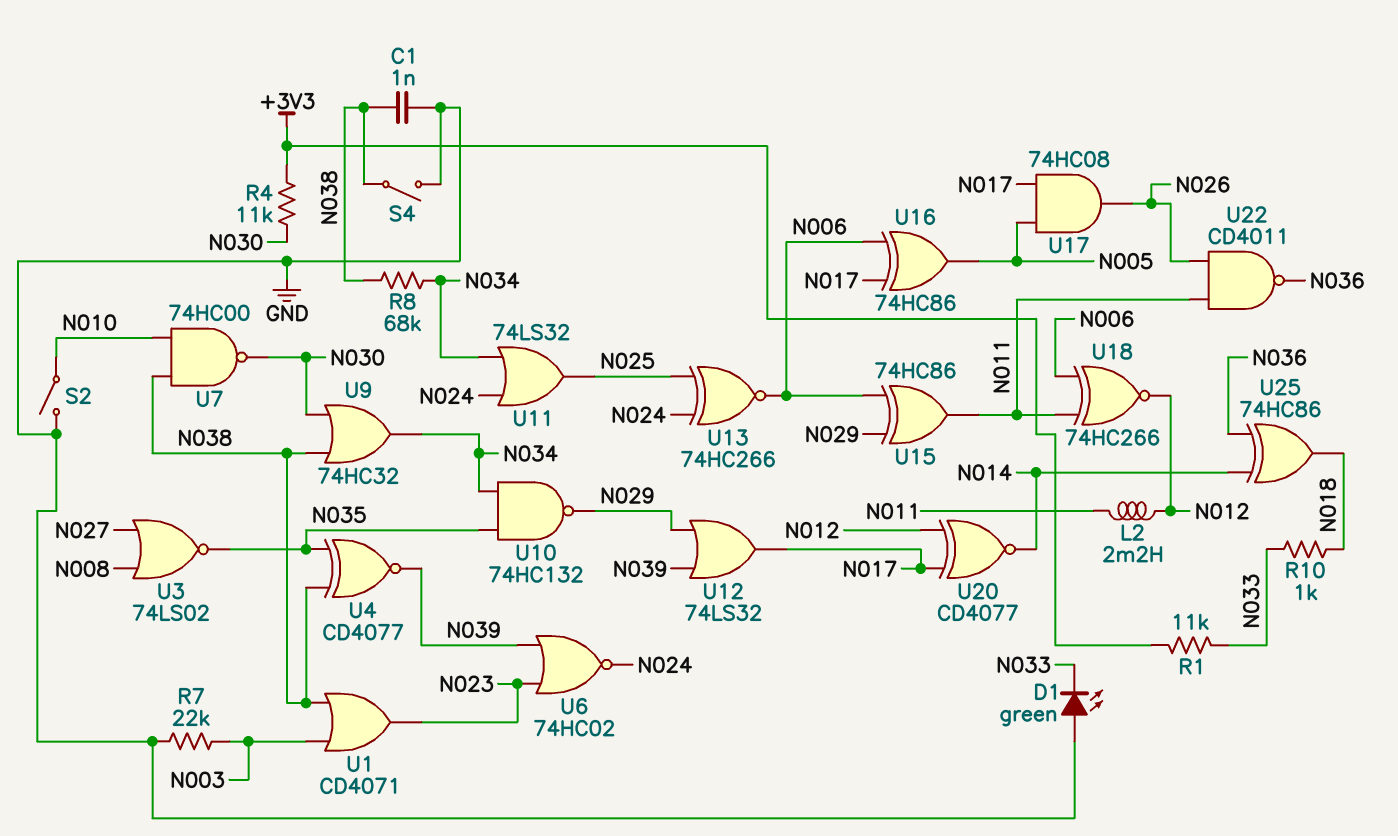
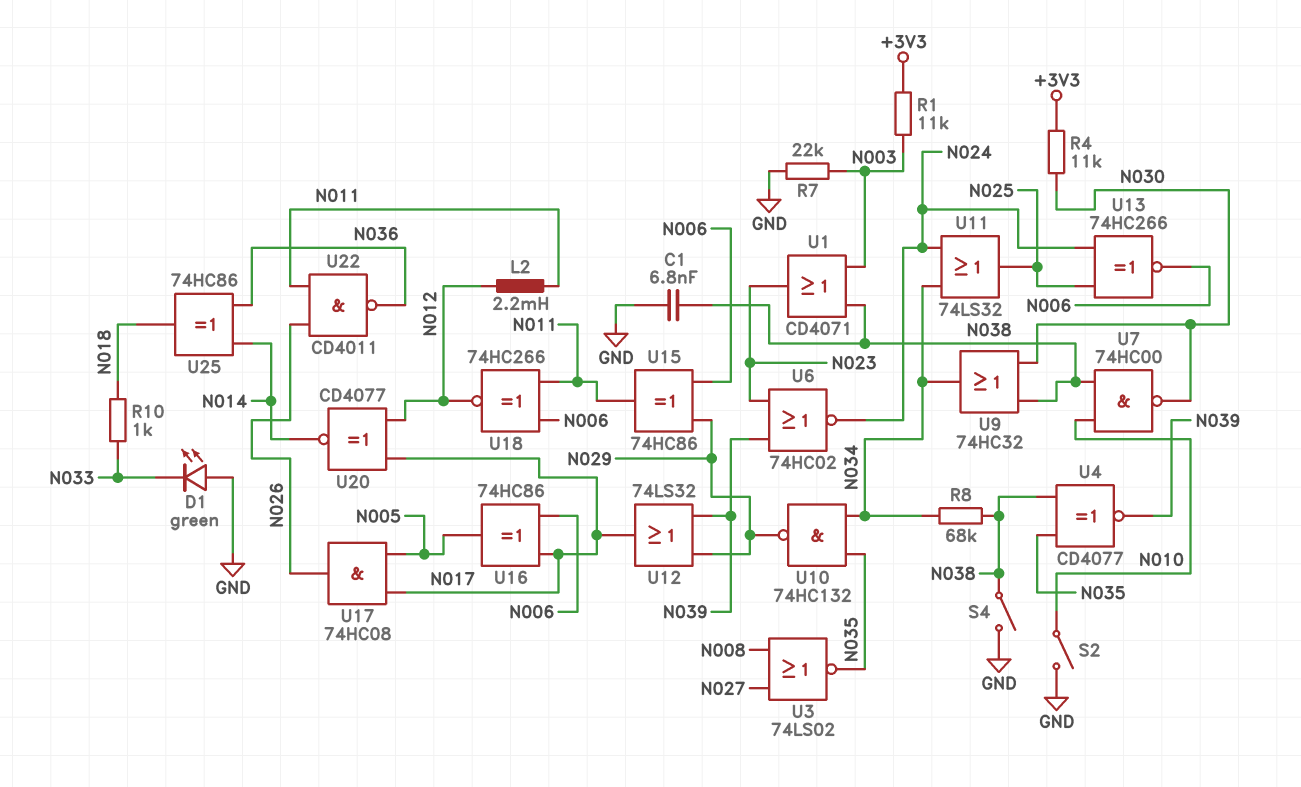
C1: 1nF (GND, N038) -> 6.8nF (GND, N038)
R1: 11k (+3V3, N033) -> 11k (+3V3, N003)

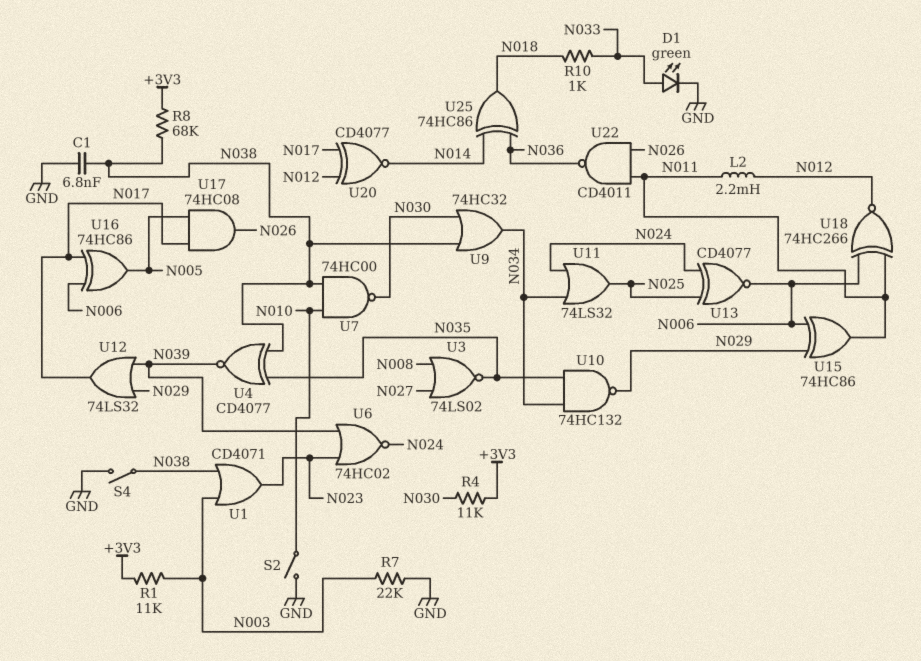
D1: LED green (A GND, K N033) -> LED green (A N033, K GND)
R8: 68k (N034, N038) -> 68k (+3V3, N038)
U13: XNOR 74HC266 (in N024, in N025, out N006) -> XNOR CD4077 (in N024, in N025, out N006)

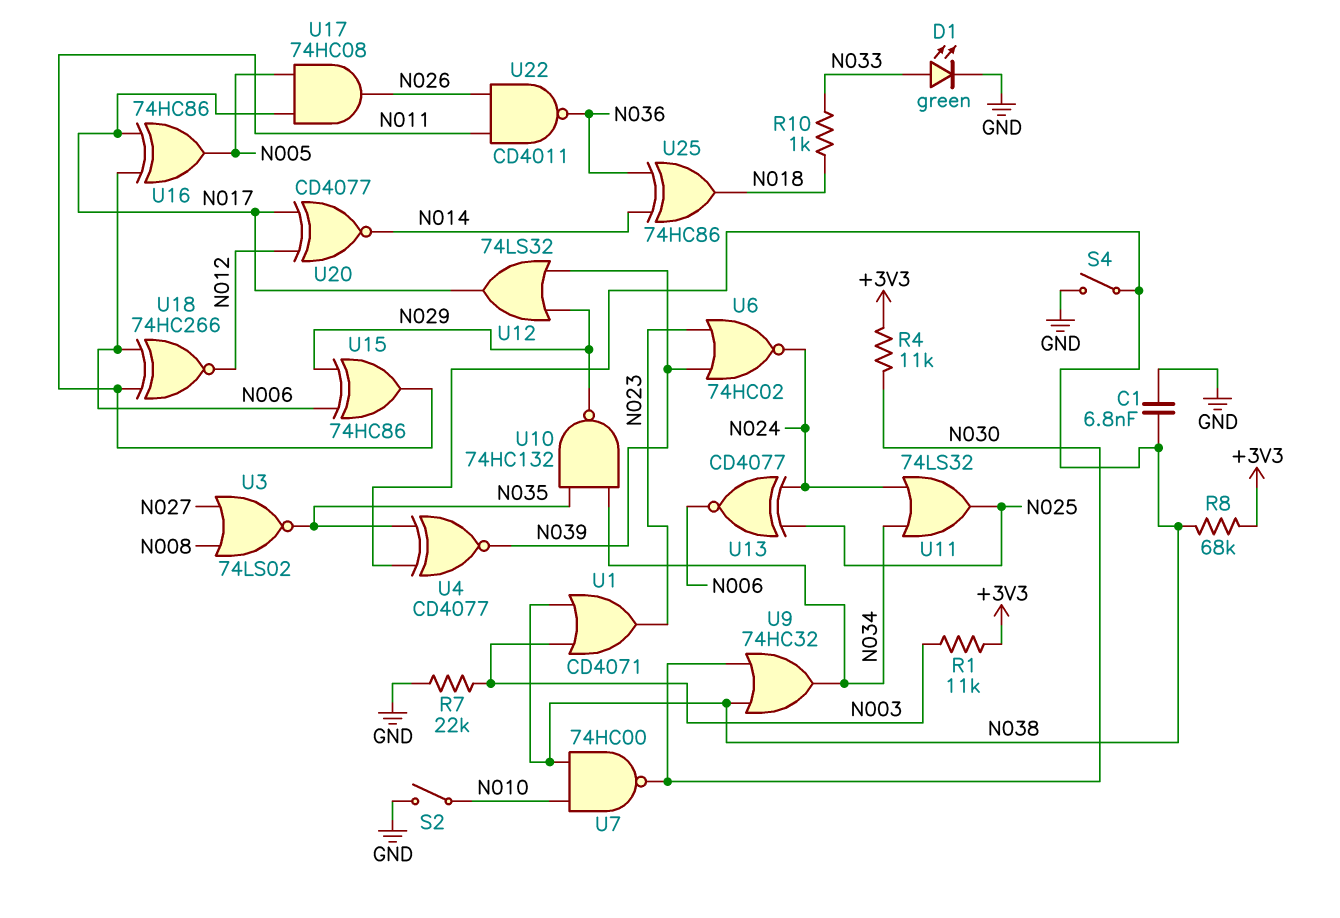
L2: 2.2mH (N011, N012) -> none

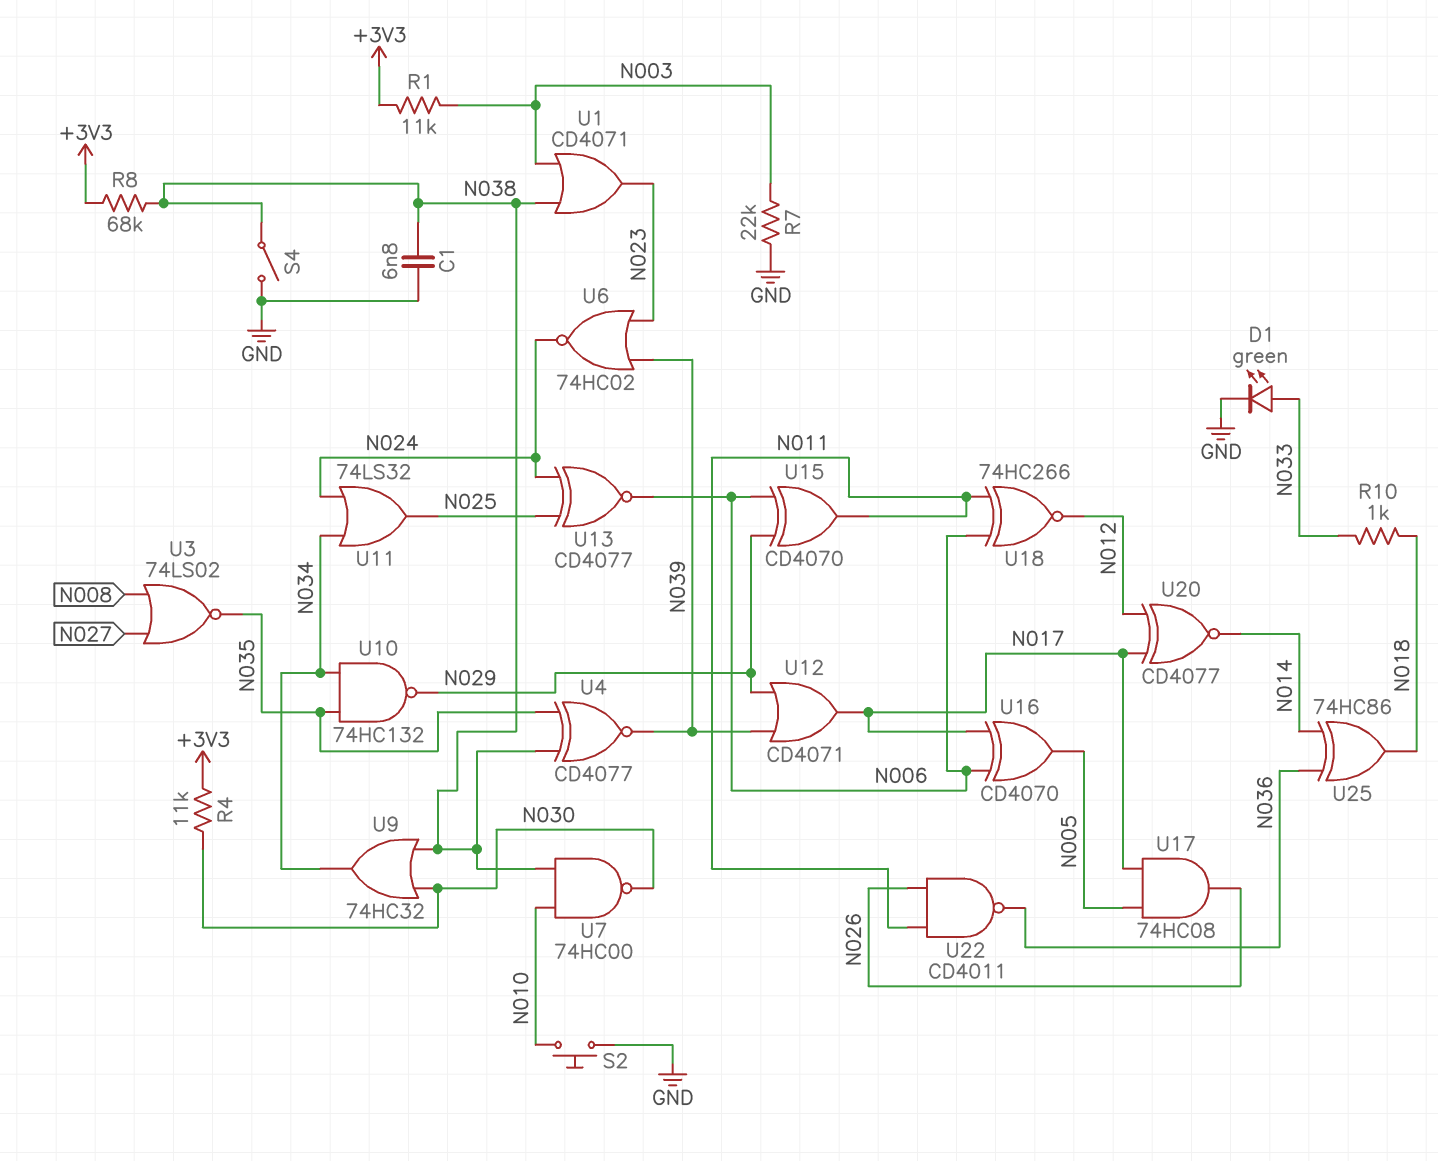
S2: switch (GND, N010) -> button (GND, N010)
U12: OR 74LS32 (in N029, in N039, out N017) -> OR CD4071 (in N029, in N039, out N017)
U15: XOR 74HC86 (in N006, in N029, out N011) -> XOR CD4070 (in N006, in N029, out N011)
U16: XOR 74HC86 (in N006, in N017, out N005) -> XOR CD4070 (in N006, in N017, out N005)

